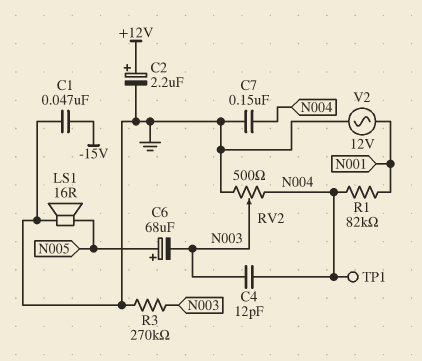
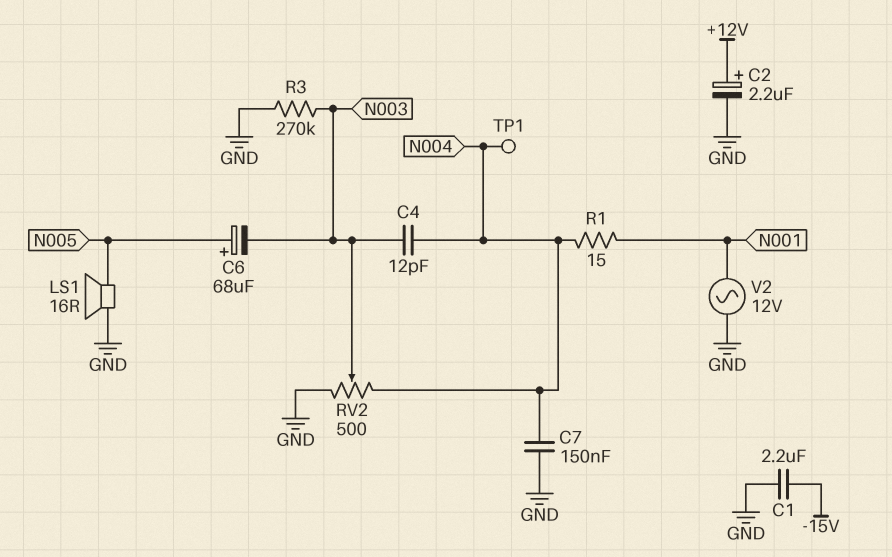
C1: 47nF (-15V, GND) -> 2.2uF (-15V, GND)
R1: 82k (N001, N004) -> 15 (N001, N004)

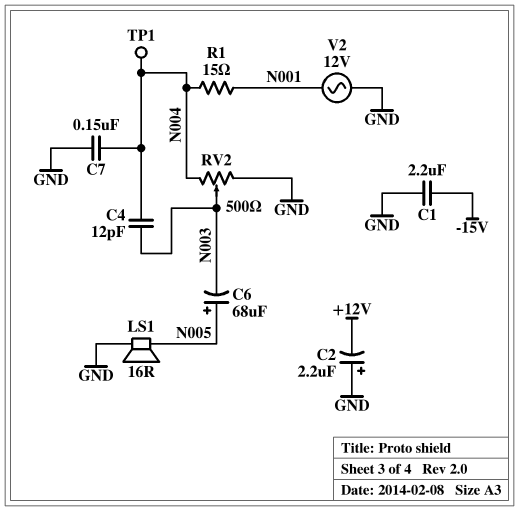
C2: 2.2uF (plus +12V, minus GND) -> 2.2uF (plus GND, minus +12V)
R3: 270k (GND, N003) -> none

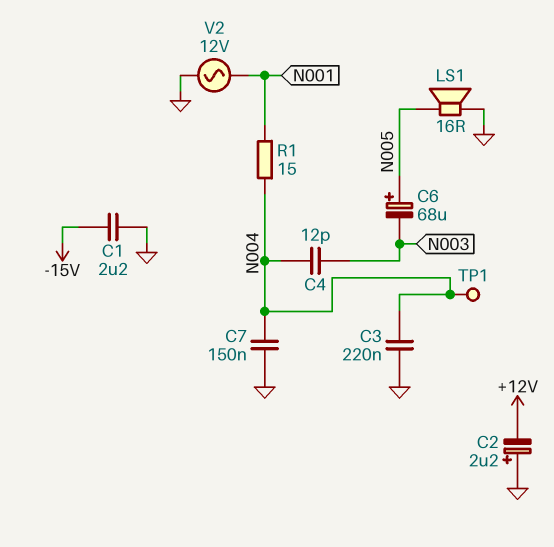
C3: none -> 220nF (GND, N004)
RV2: 500 (GND, N004, wiper N003) -> none

